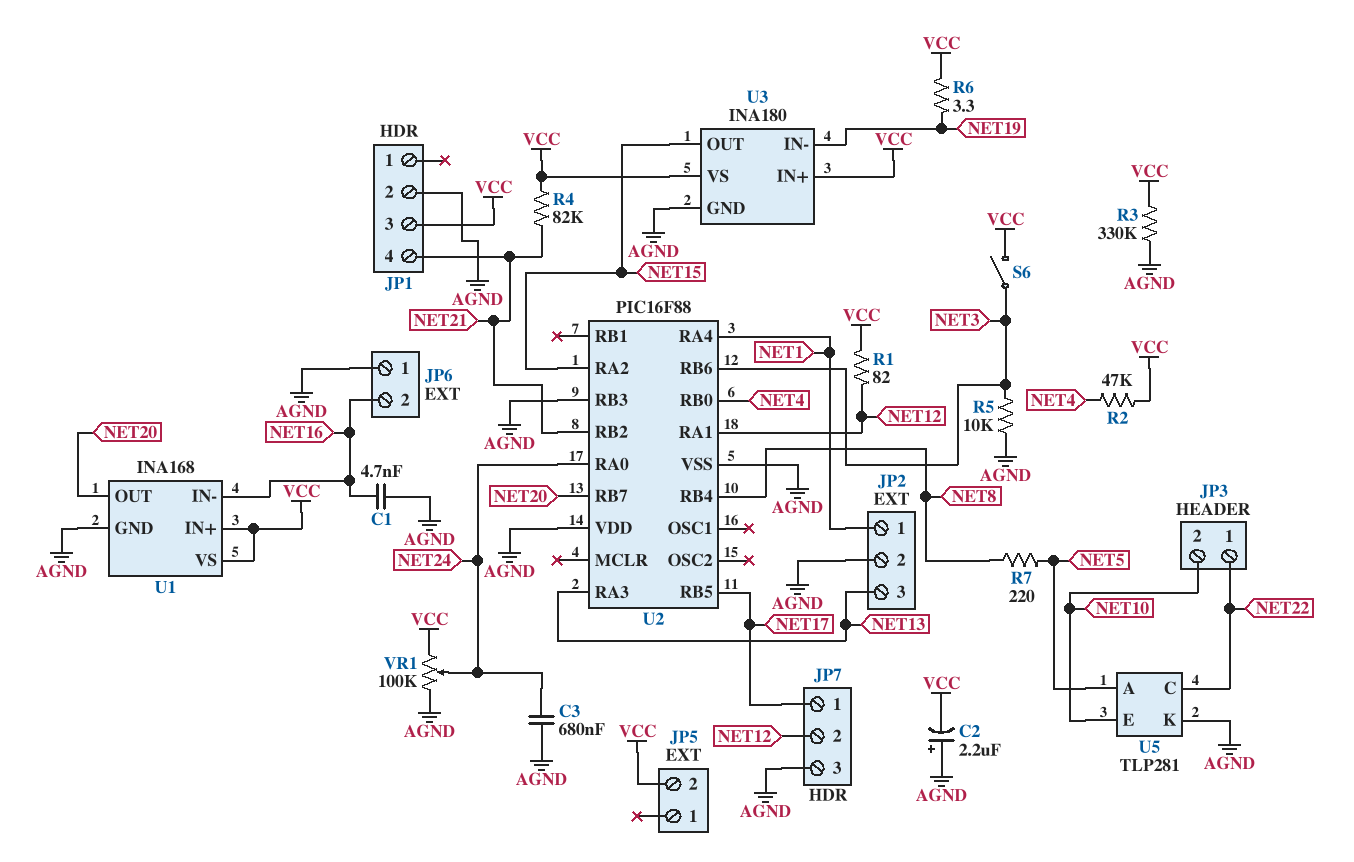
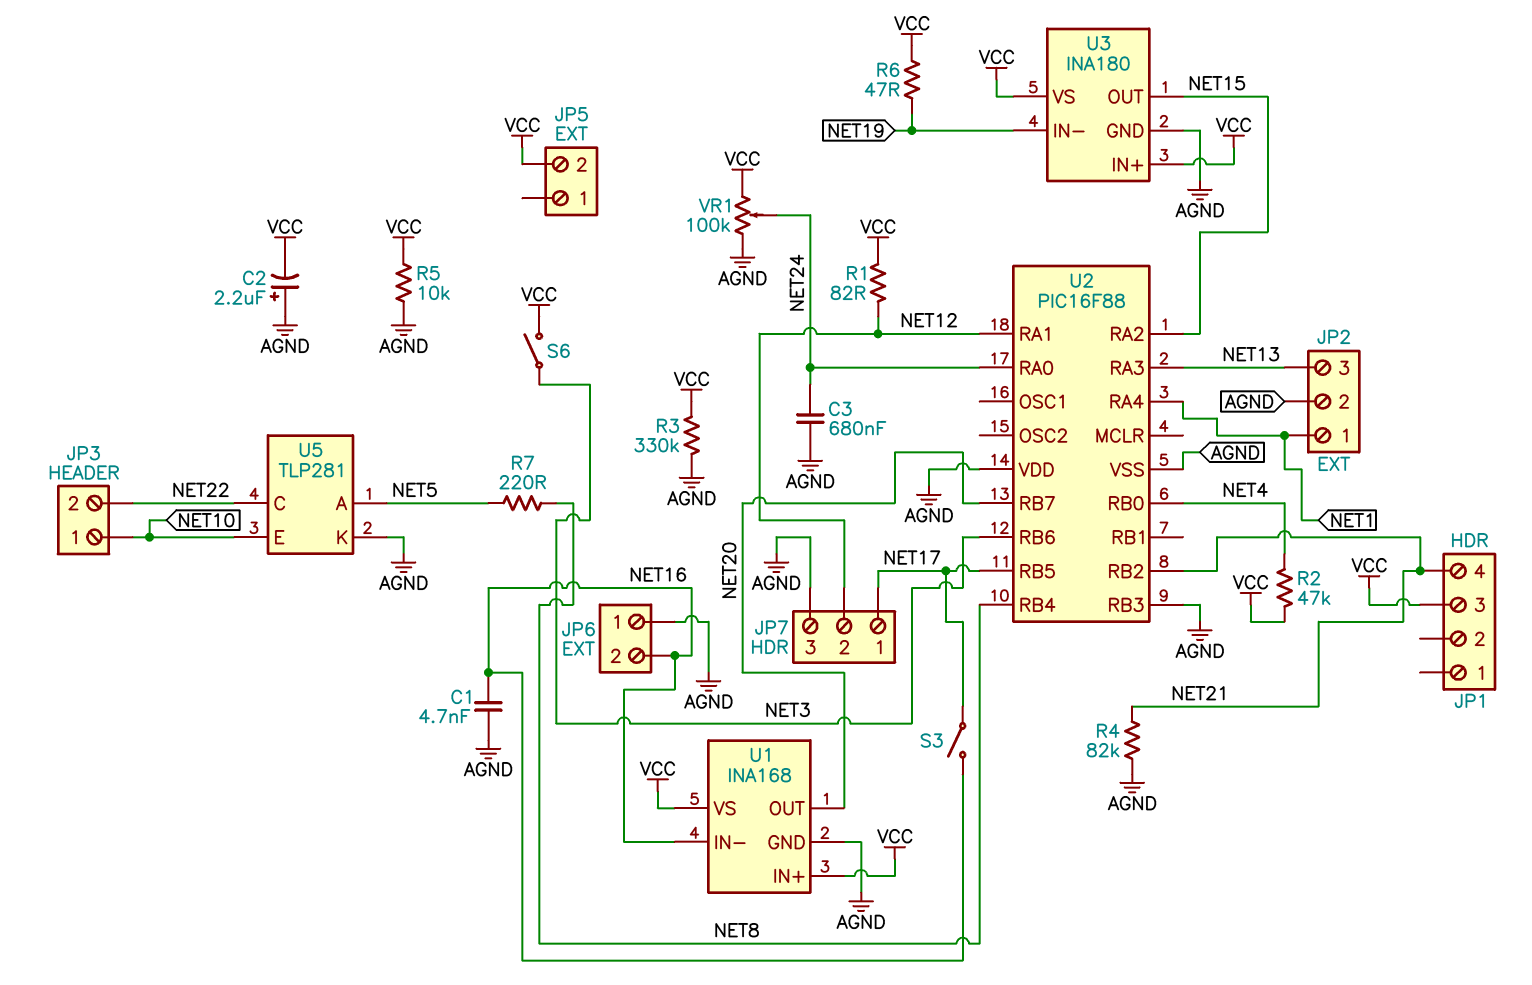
JP1 pin 2: AGND -> none
JP3 pin 1: NET22 -> NET10
JP3 pin 2: NET10 -> NET22
R4: 82k (NET21, VCC) -> 82k (AGND, NET21)
R5: 10k (AGND, NET3) -> 10k (AGND, VCC)
R6: 3.3 (NET19, VCC) -> 47 (NET19, VCC)
S3: none -> switch (NET16, NET17)

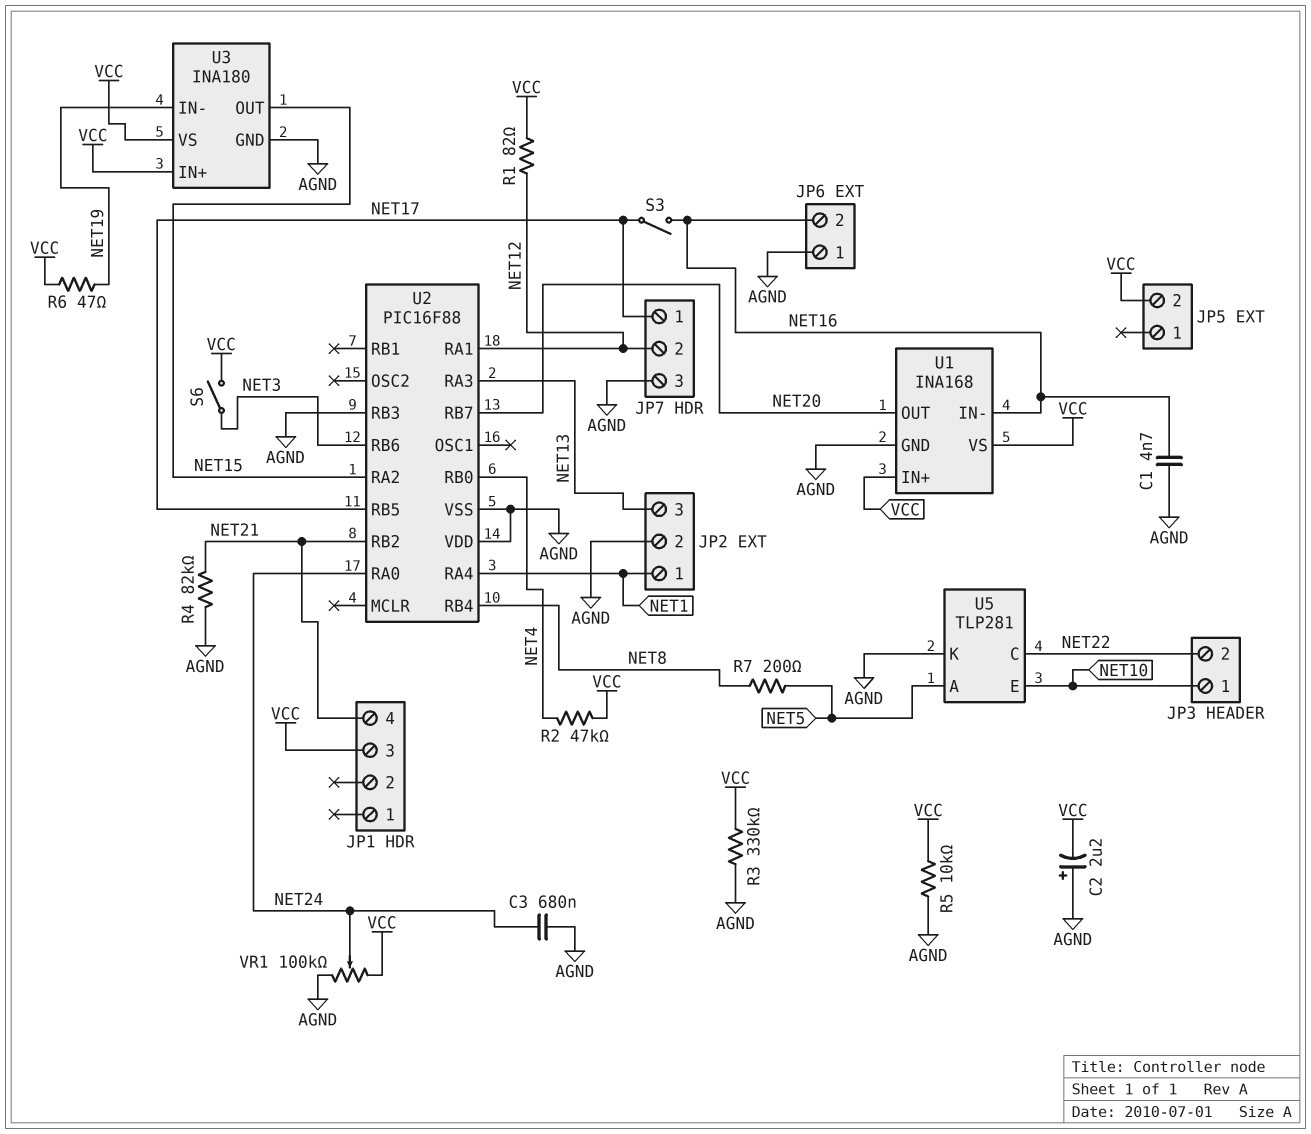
R7: 220 (NET5, NET8) -> 200 (NET5, NET8)

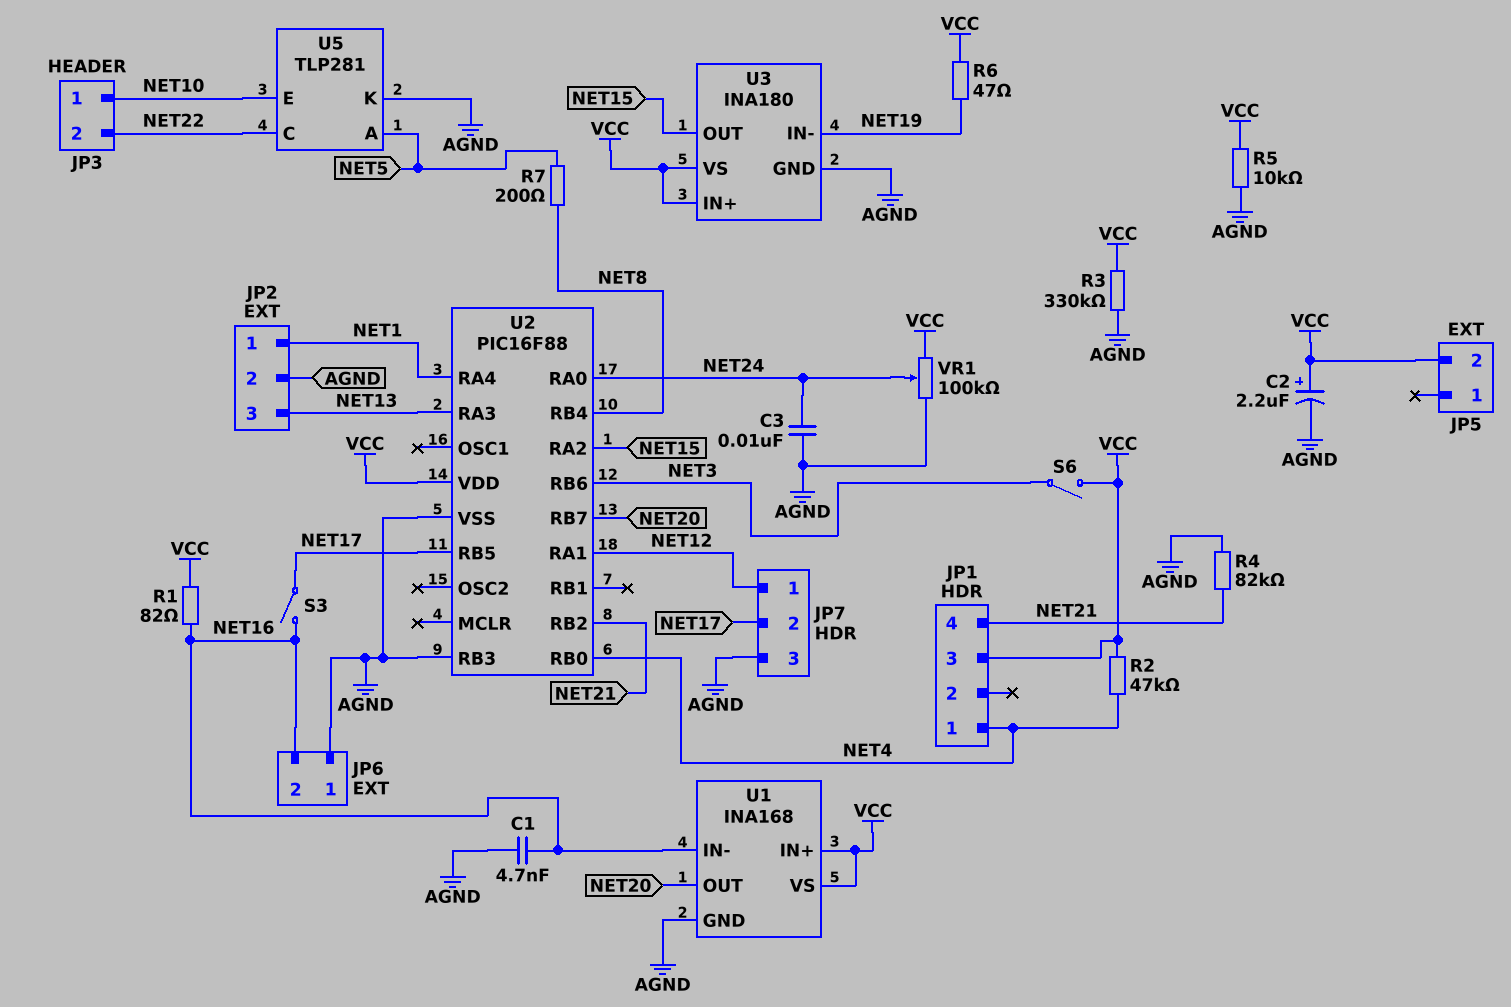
C2: 2.2uF (plus AGND, minus VCC) -> 2.2uF (plus VCC, minus AGND)
C3: 680nF (AGND, NET24) -> 10nF (AGND, NET24)
JP1 pin 1: none -> NET4
JP7 pin 1: NET17 -> NET12
JP7 pin 2: NET12 -> NET17
R1: 82 (NET12, VCC) -> 82 (NET16, VCC)
U2 pin VDD: AGND -> VCC

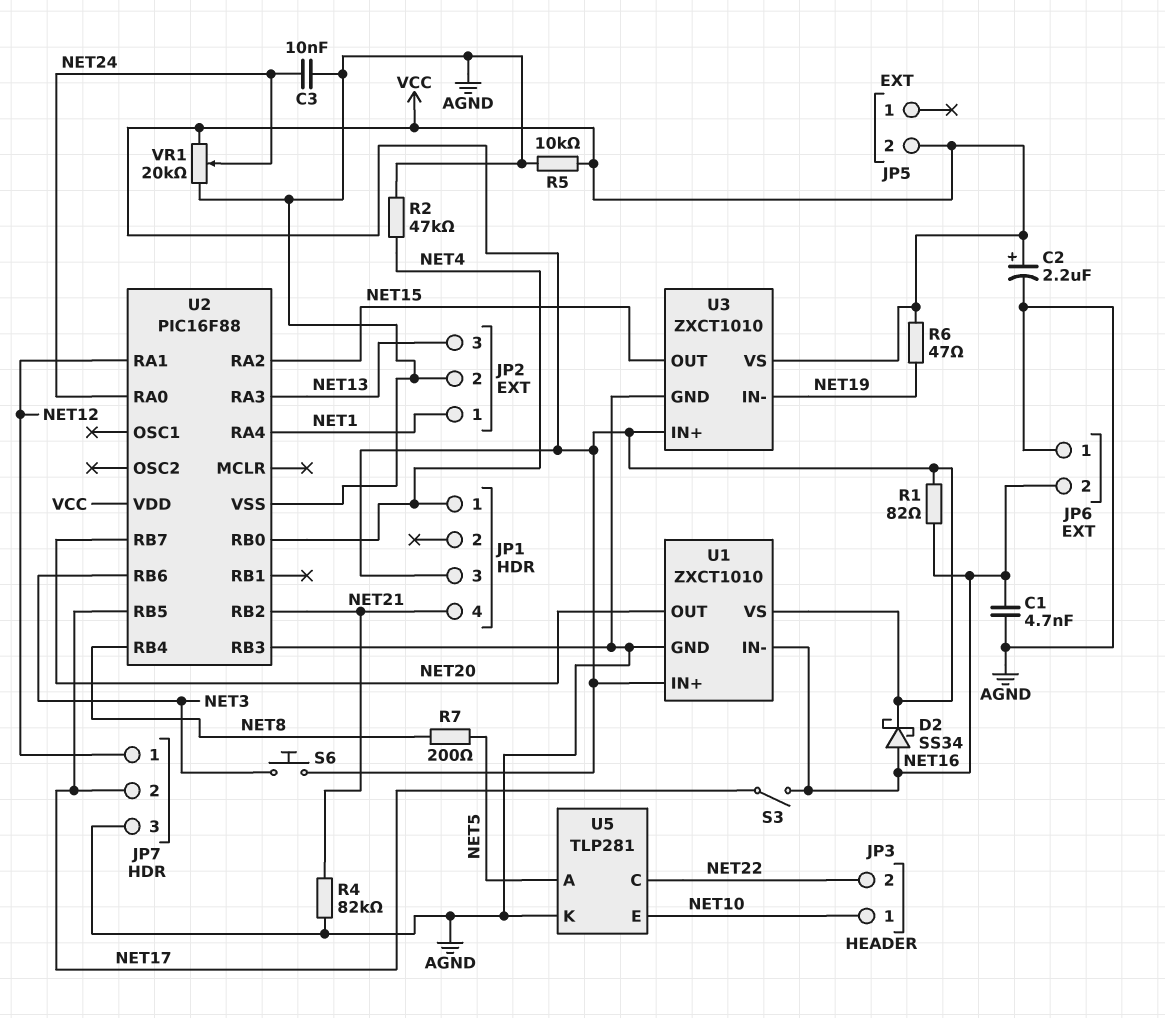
D2: none -> schottky SS34 (A NET16, K VCC)
R2: 47k (NET4, VCC) -> 47k (AGND, NET4)
R3: 330k (AGND, VCC) -> none
S6: switch (NET3, VCC) -> button (NET3, VCC)
U1: INA168 -> ZXCT1010
U3: INA180 -> ZXCT1010
VR1: 100k (AGND, VCC, wiper NET24) -> 20k (AGND, VCC, wiper NET24)

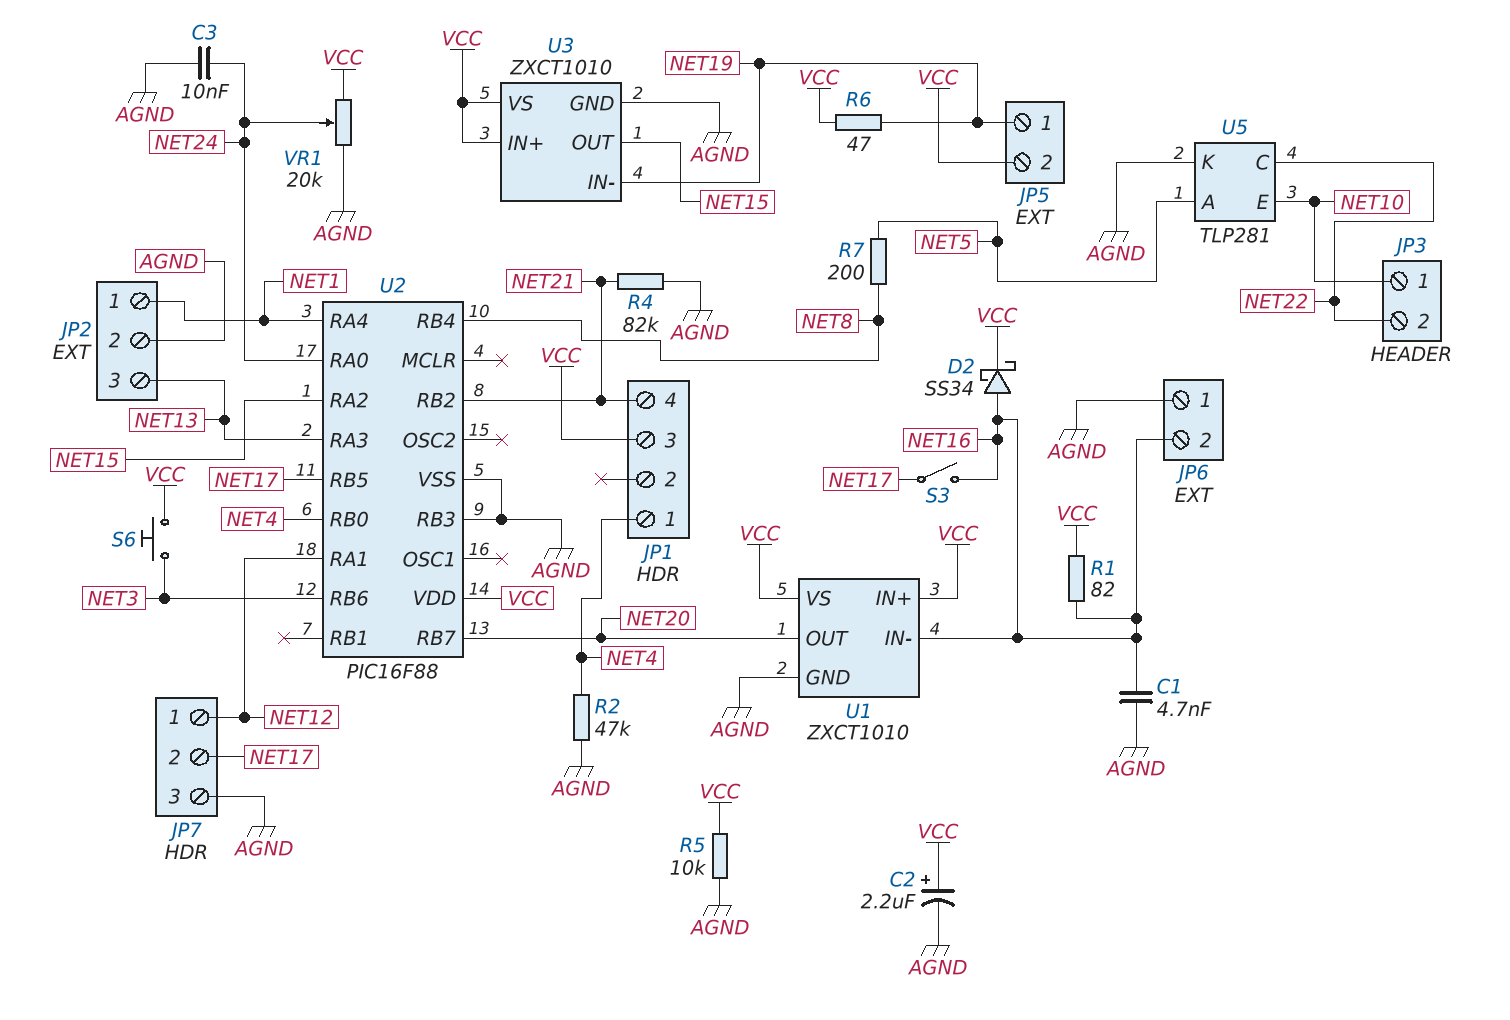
JP5 pin 1: none -> NET19

